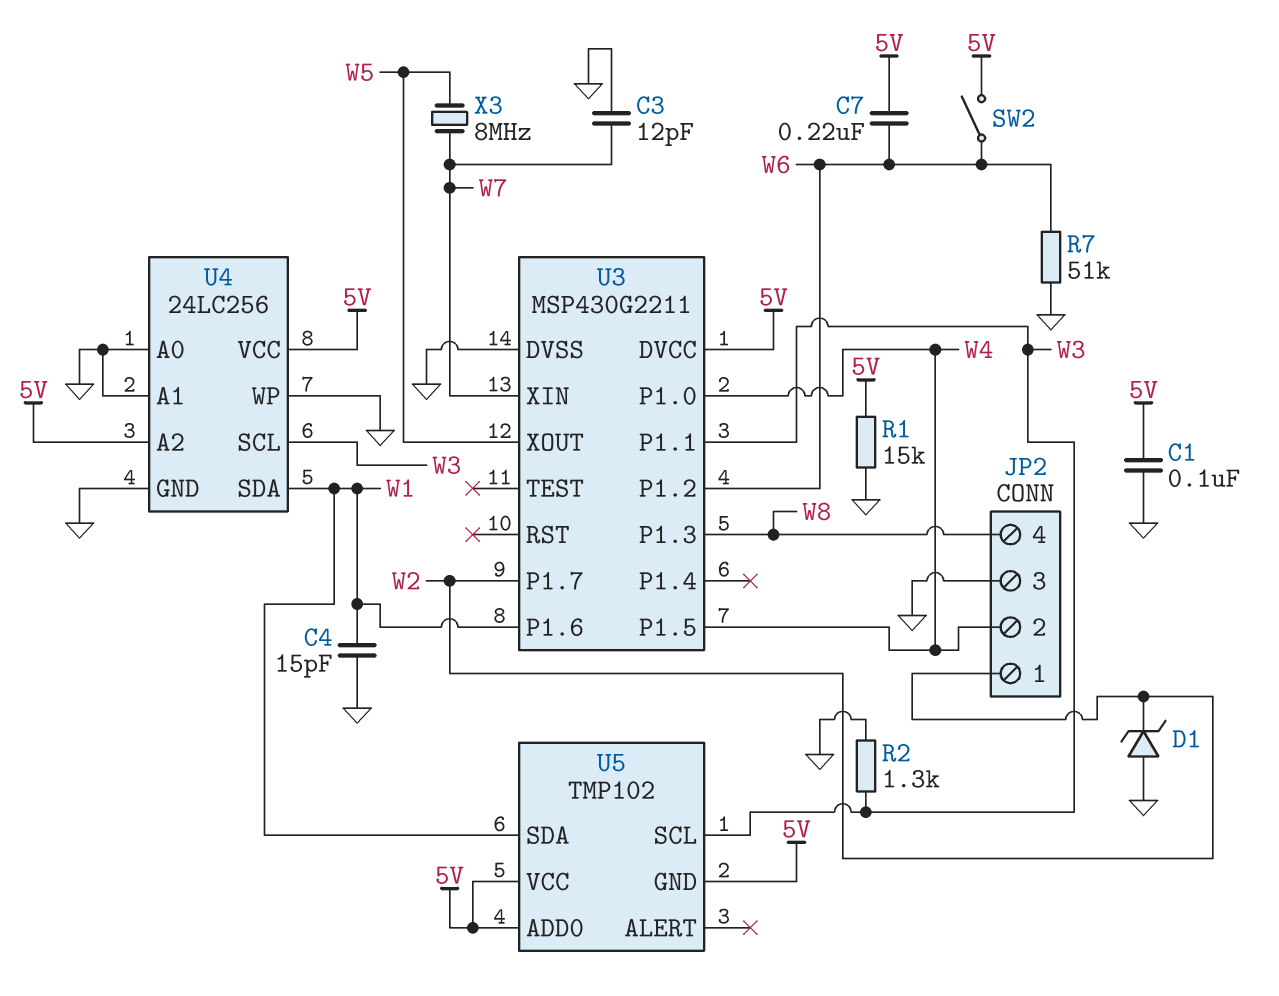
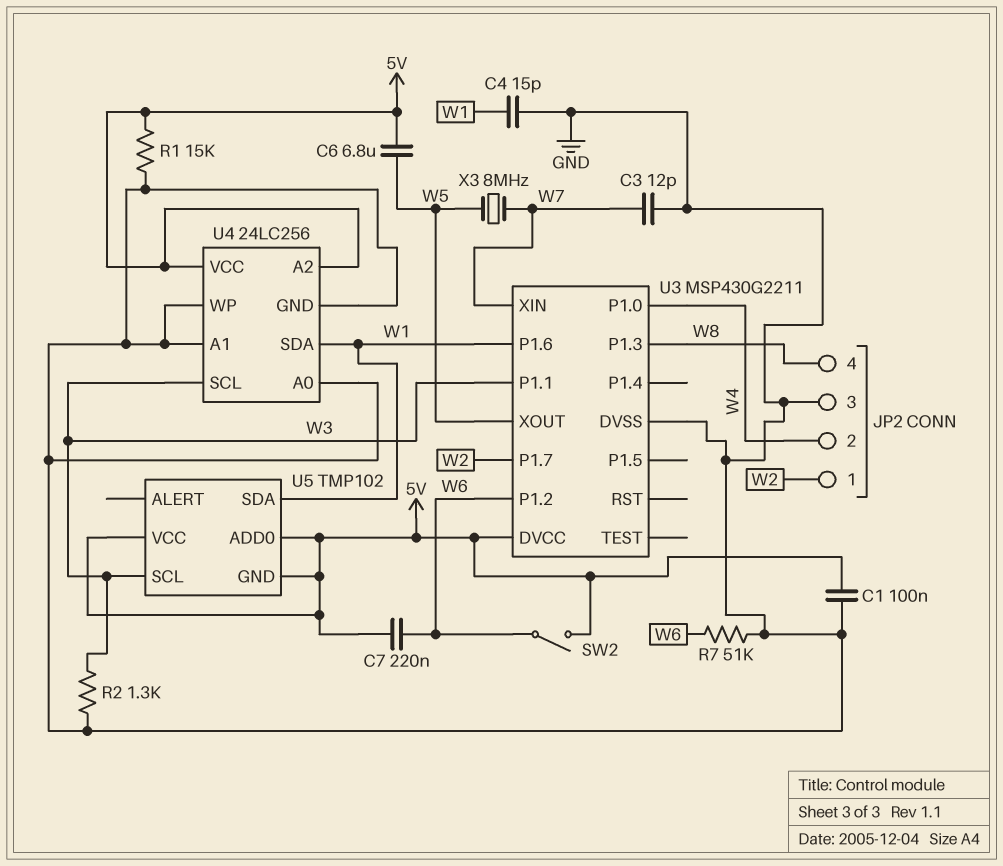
C6: none -> 6.8uF (5V, W5)
D1: zener (A GND, K W2) -> none
U3 pin P1.5: W4 -> none

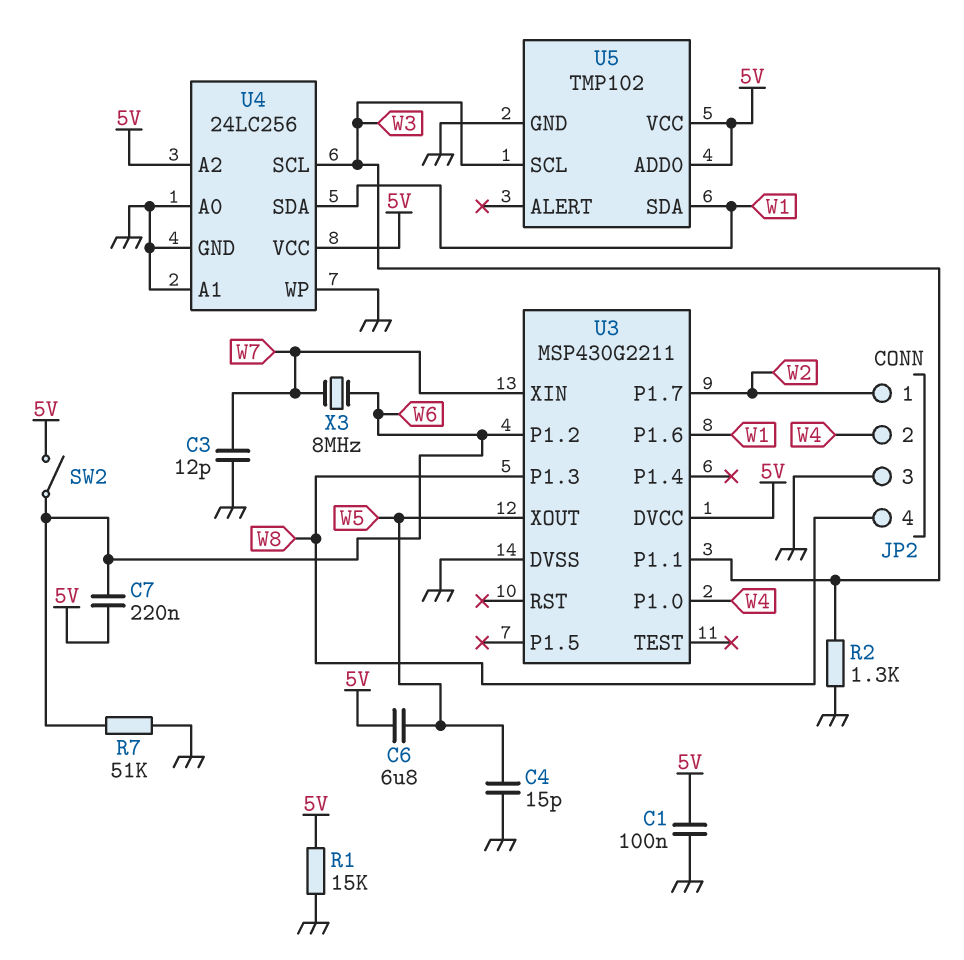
C4: 15pF (GND, W1) -> 15pF (GND, W5)
U5 pin GND: 5V -> GND
X3: 8MHz (W5, W7) -> 8MHz (W6, W7)

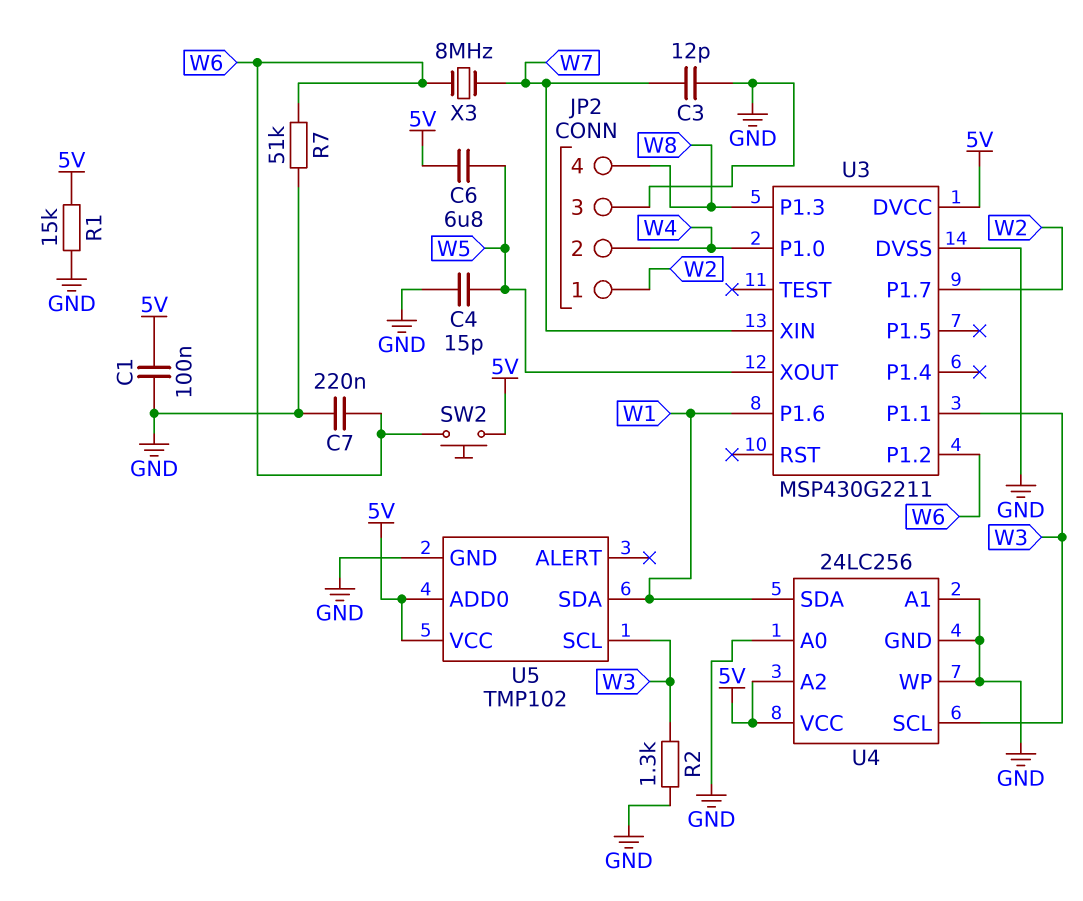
C7: 220nF (5V, W6) -> 220nF (GND, W6)
SW2: switch (5V, W6) -> button (5V, W6)

